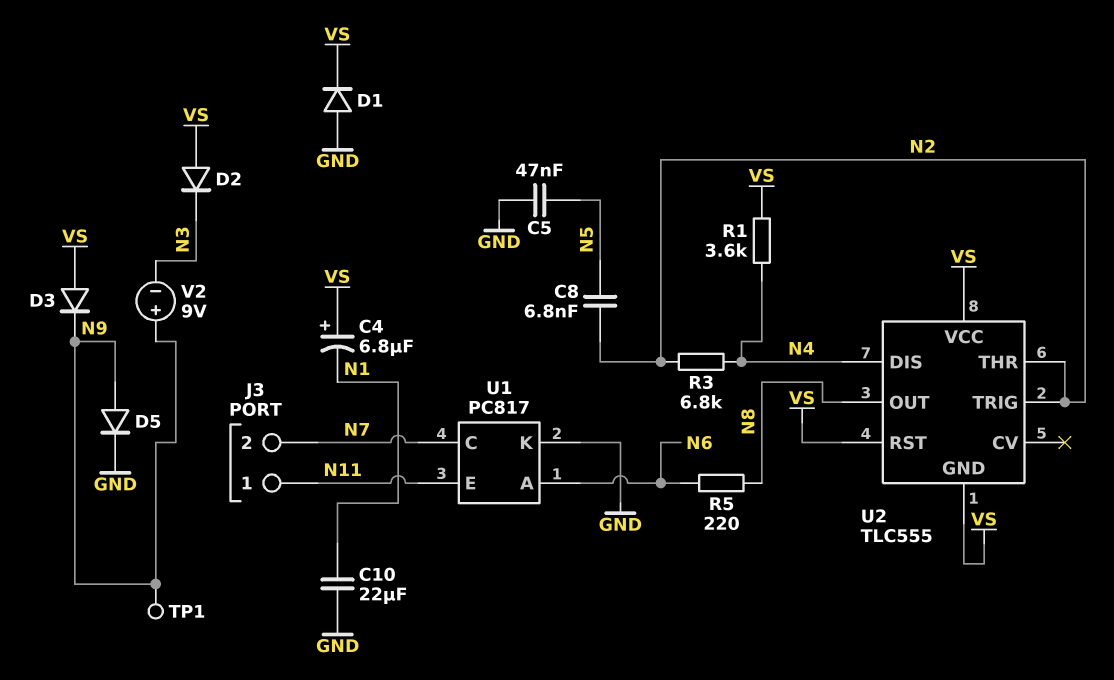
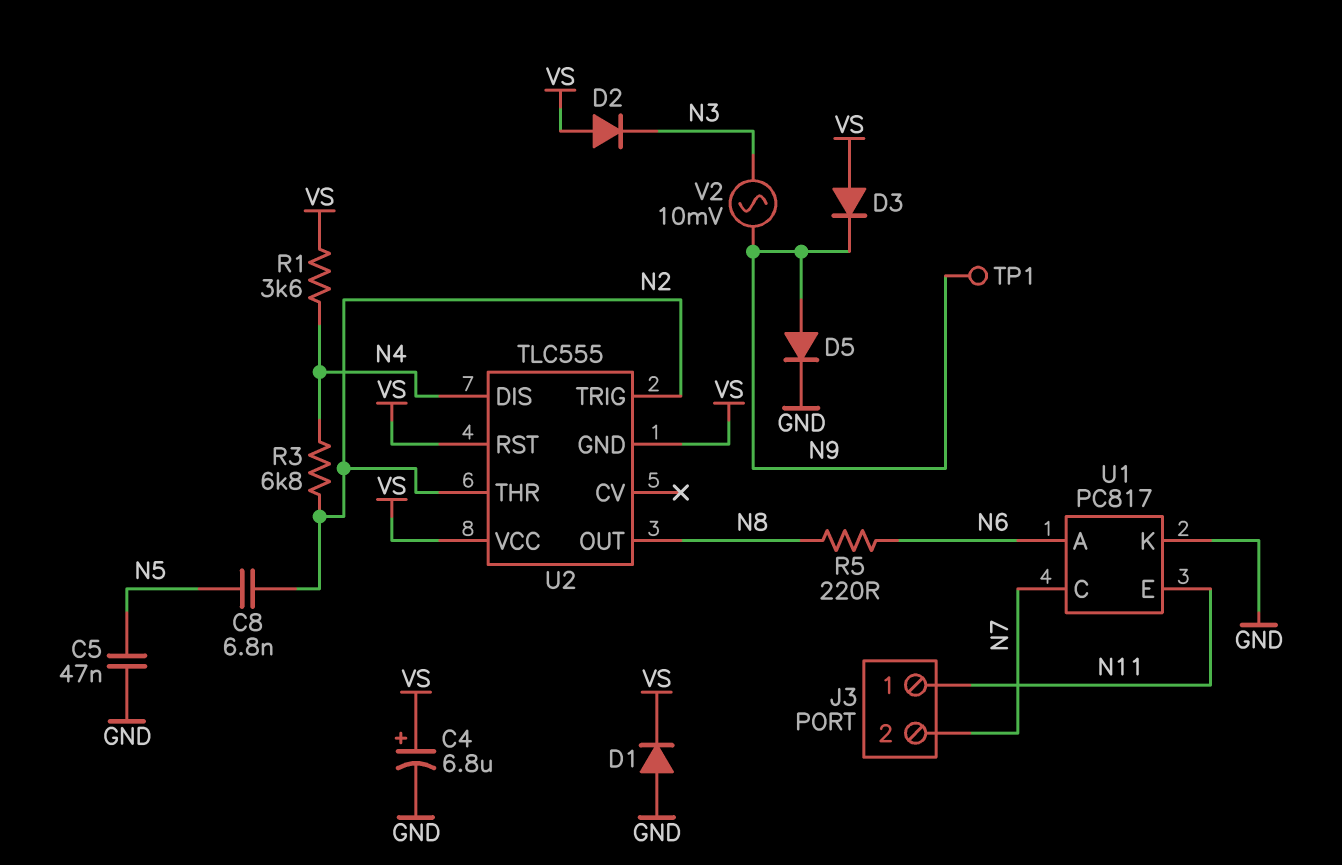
C4: 6.8uF (plus VS, minus N1) -> 6.8uF (plus VS, minus GND)
C10: 22uF (GND, N1) -> none
V2: 9V (plus N9, minus N3) -> AC 10mV (N3, N9)

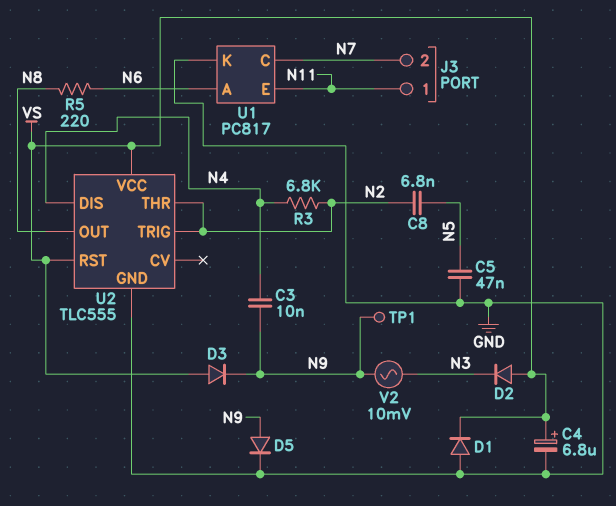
C3: none -> 10nF (N4, N9)
R1: 3.6k (N4, VS) -> none
U2 pin GND: VS -> GND

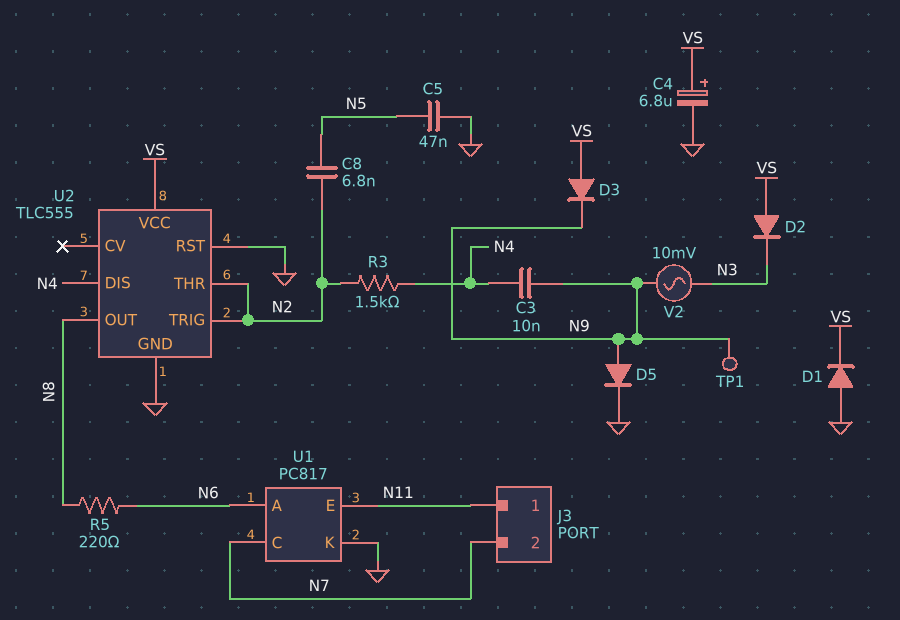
R3: 6.8k (N2, N4) -> 1.5k (N2, N4)
U2 pin RST: VS -> GND

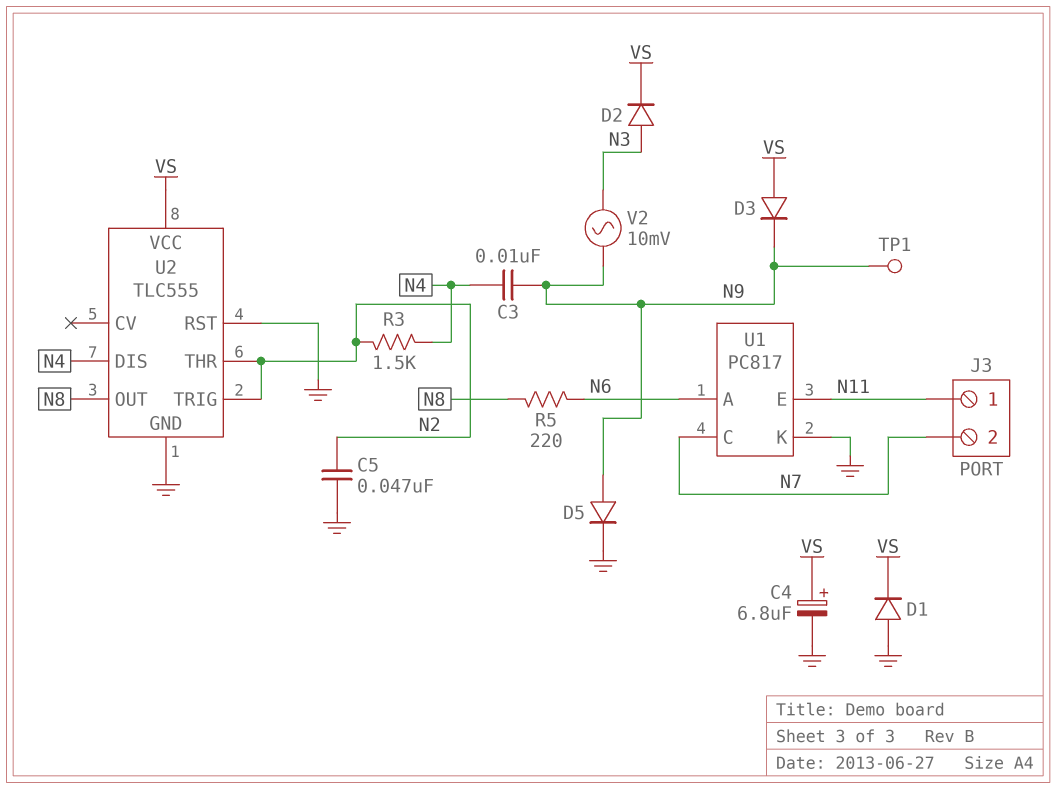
C5: 47nF (GND, N5) -> 47nF (GND, N2)
C8: 6.8nF (N2, N5) -> none
D2: diode (A VS, K N3) -> diode (A N3, K VS)

